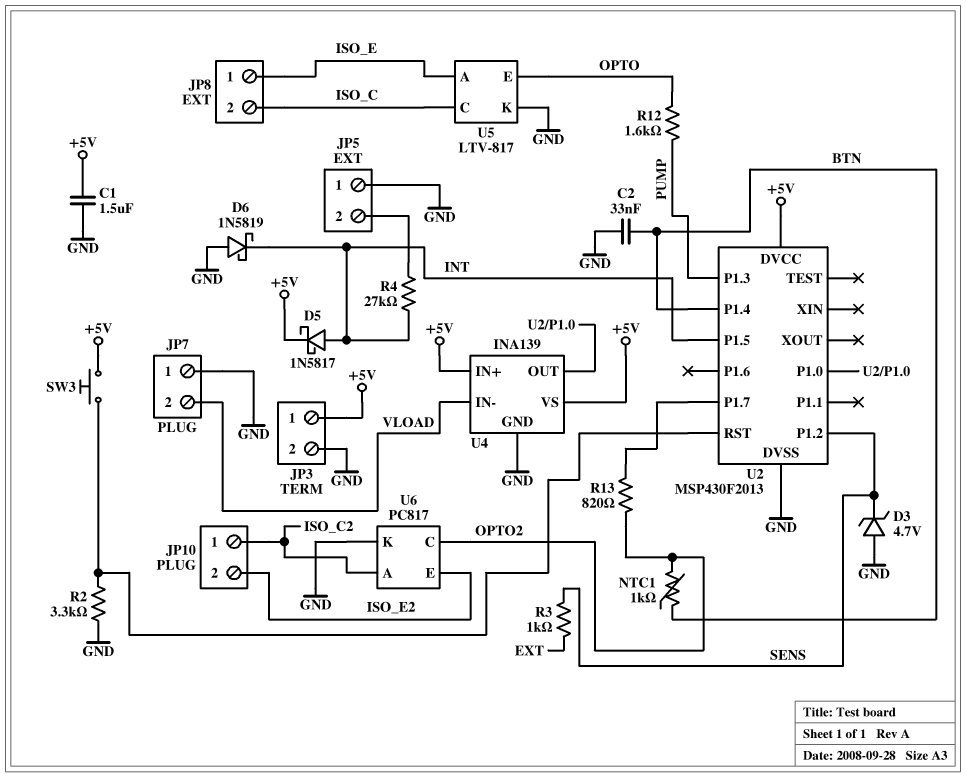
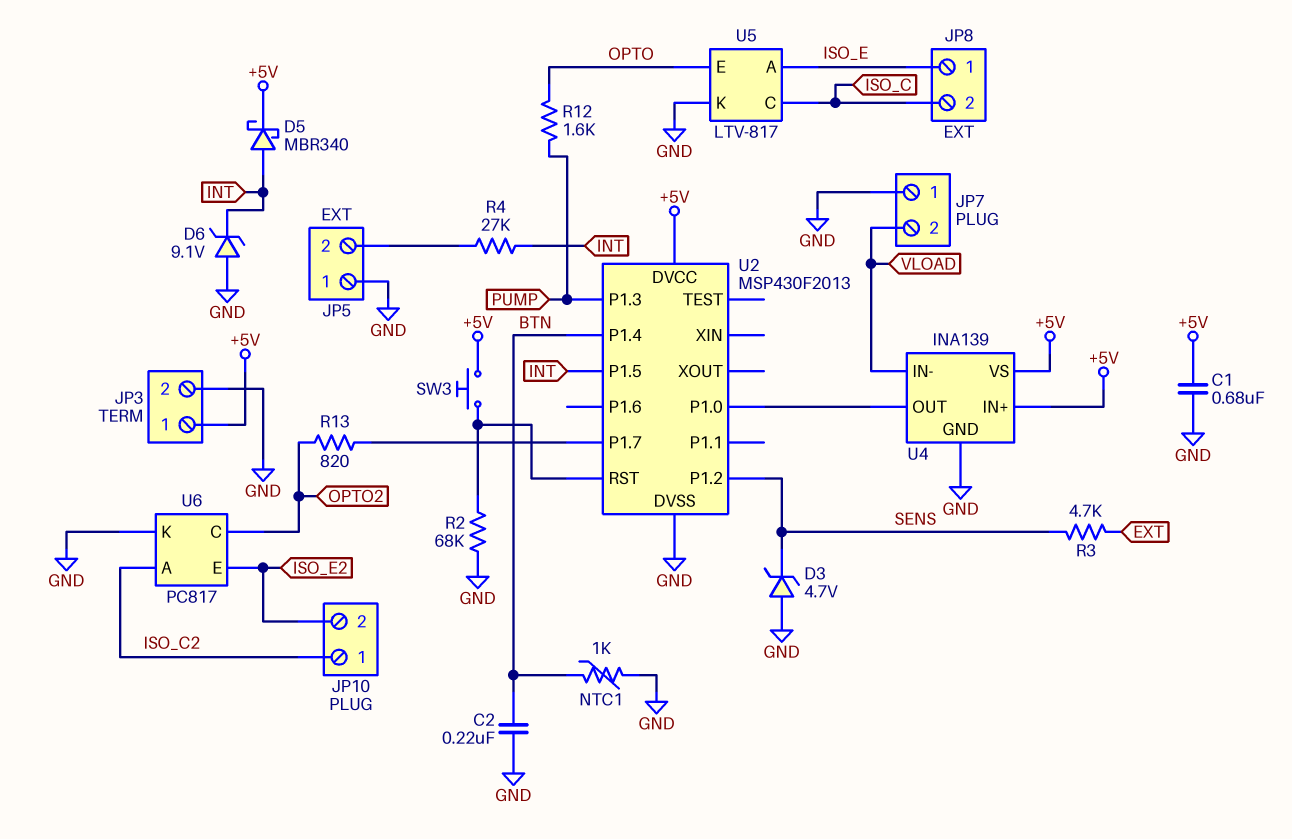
C1: 1.5uF (+5V, GND) -> 680nF (+5V, GND)
C2: 33nF (BTN, GND) -> 220nF (BTN, GND)
D5: schottky 1N5817 (A INT, K +5V) -> schottky MBR340 (A INT, K +5V)
D6: schottky 1N5819 (A GND, K INT) -> zener 9.1V (A GND, K INT)
NTC1: 1k (BTN, OPTO2) -> 1k (BTN, GND)
R2: 3.3k (GND, U2/RST) -> 68k (GND, U2/RST)
R3: 1k (EXT, SENS) -> 4.7k (EXT, SENS)

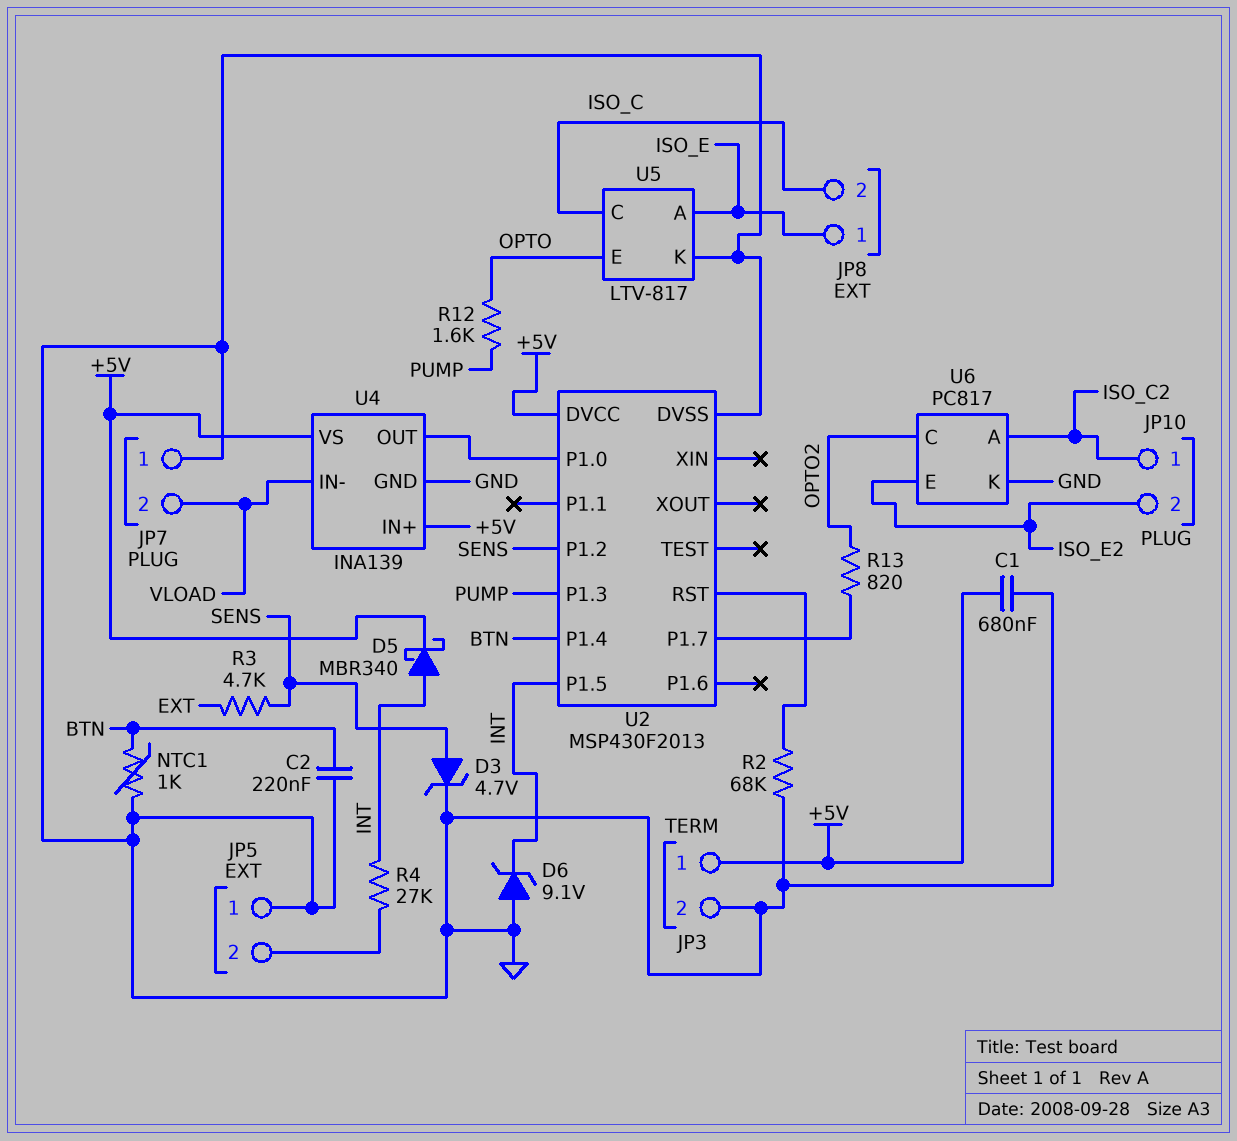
D3: zener 4.7V (A GND, K SENS) -> zener 4.7V (A SENS, K GND)
SW3: button (+5V, U2/RST) -> none

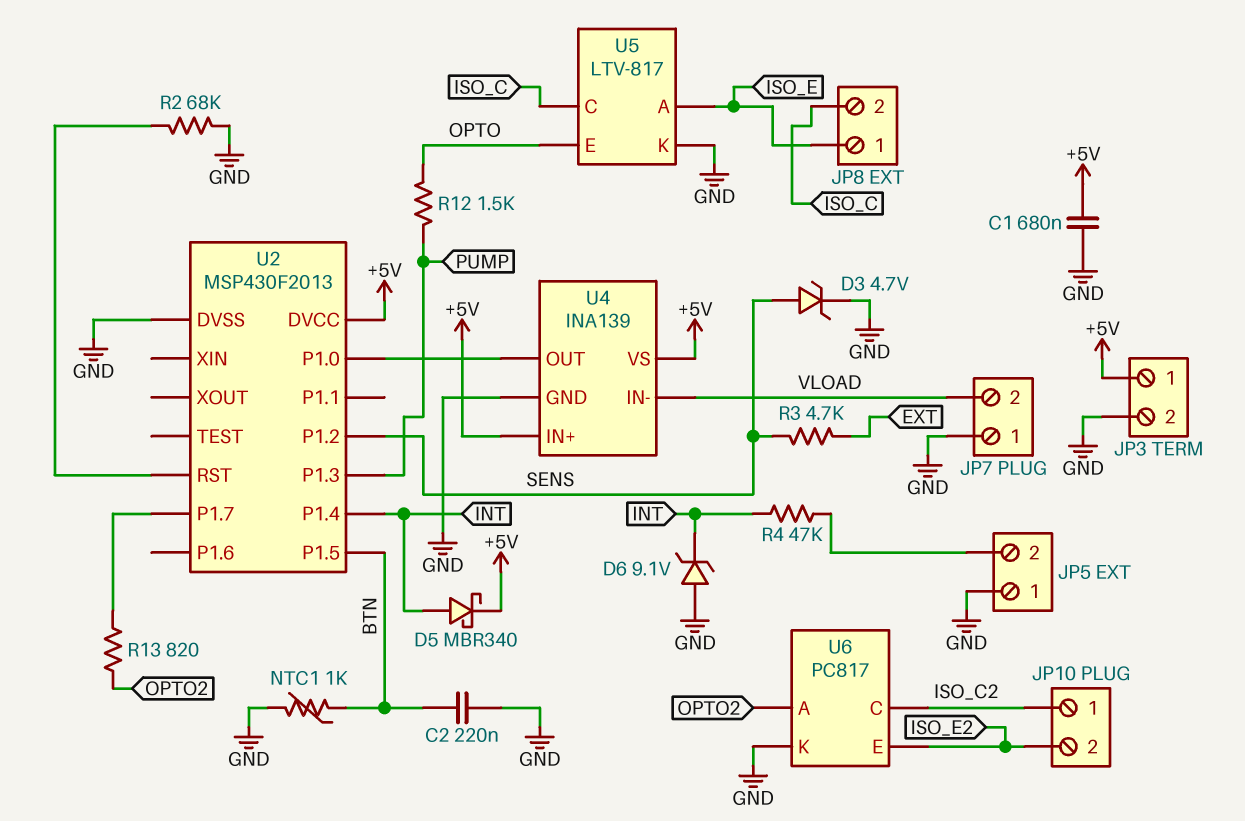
R4: 27k (INT, JP5/2) -> 47k (INT, JP5/2)
R12: 1.6k (OPTO, PUMP) -> 1.5k (OPTO, PUMP)
U2 pin P1.4: BTN -> INT
U2 pin P1.5: INT -> BTN
U6 pin A: ISO_C2 -> OPTO2
U6 pin C: OPTO2 -> ISO_C2

